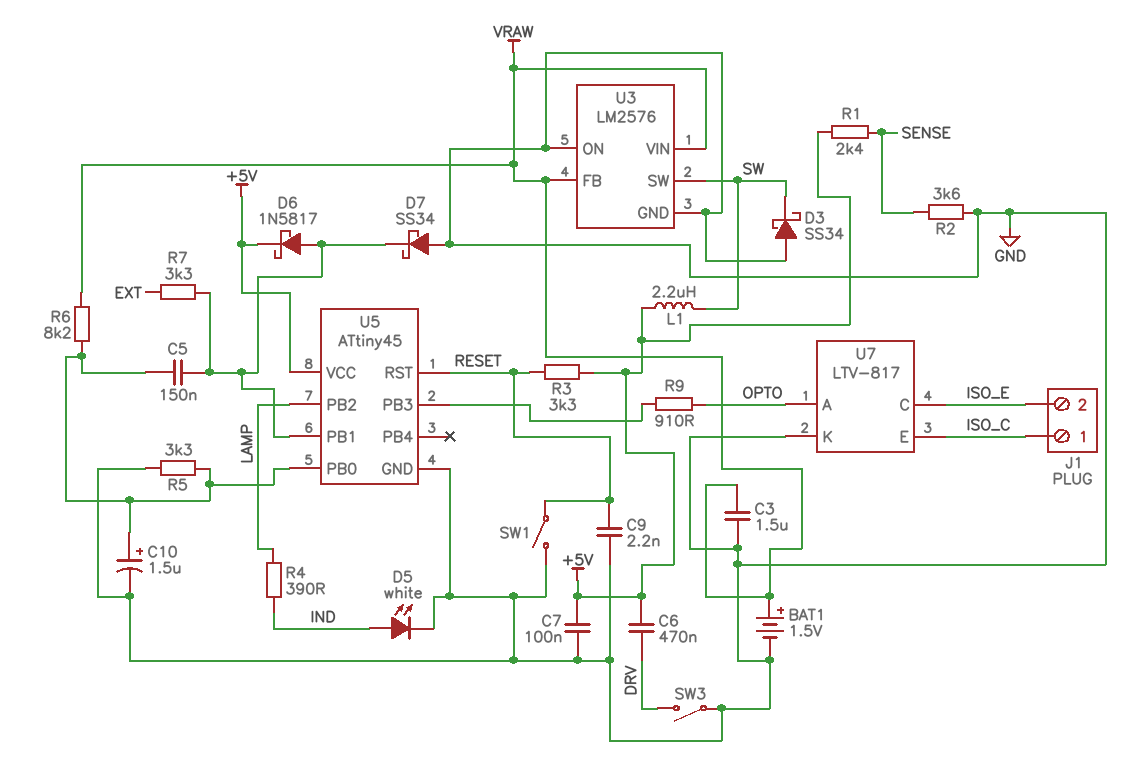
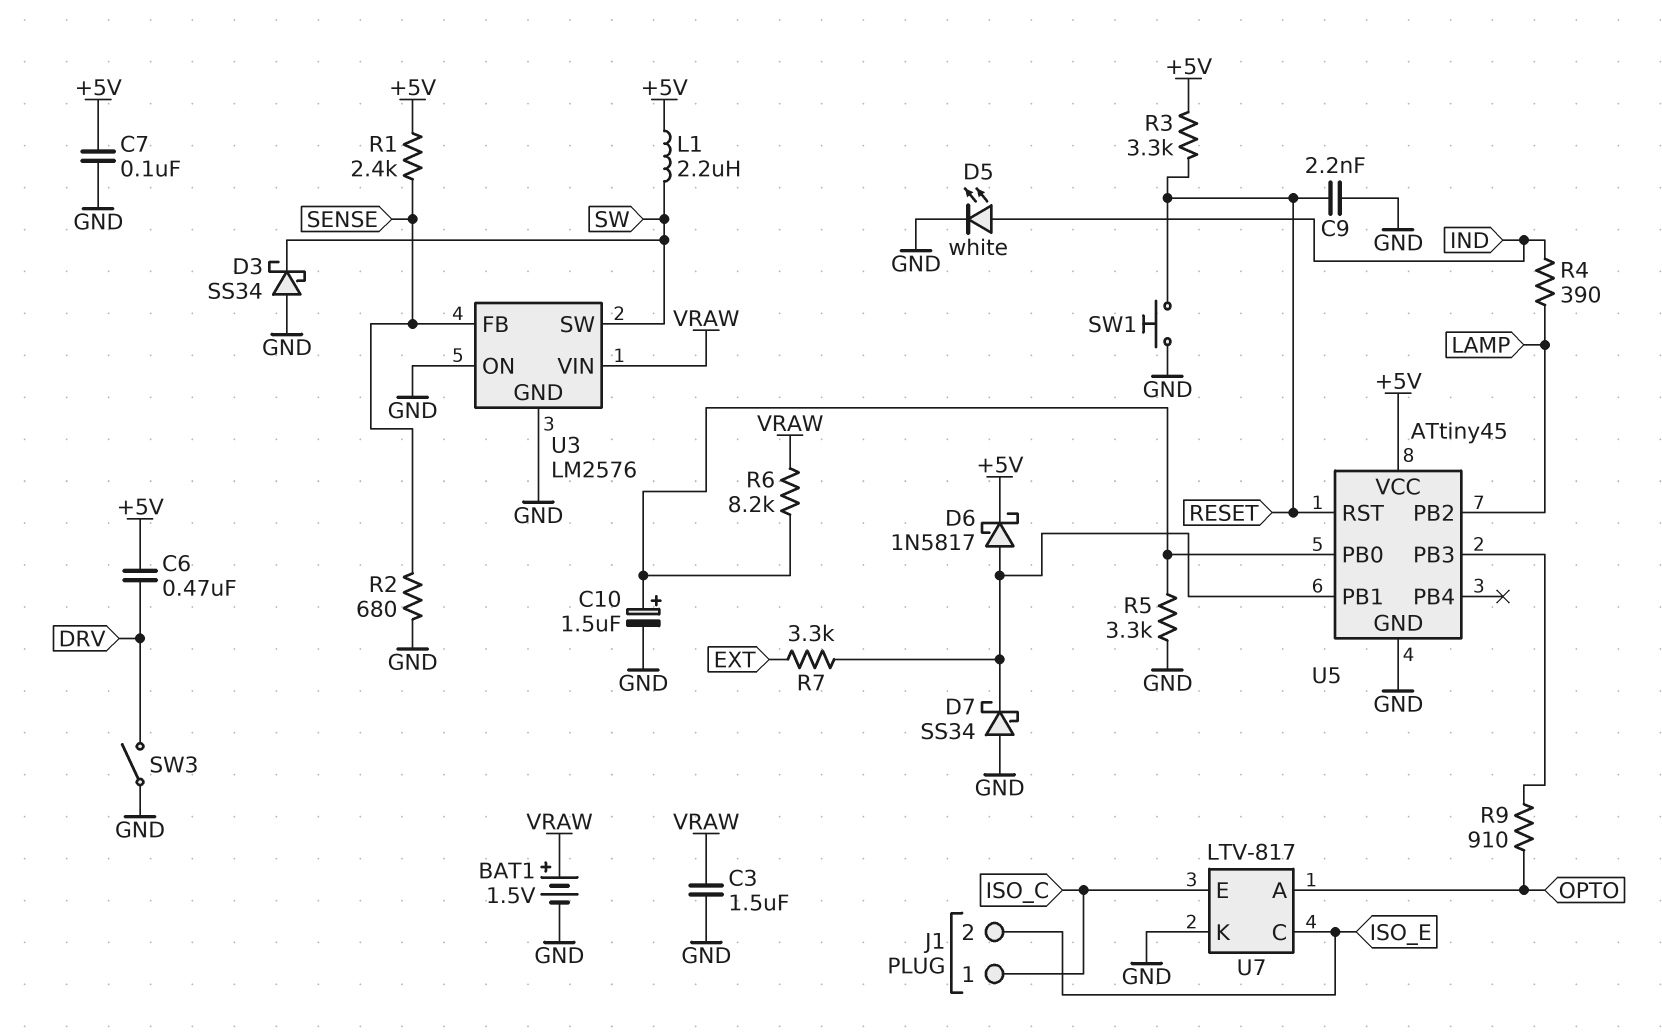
C5: 150nF (U5/PB0, U5/PB1) -> none
R2: 3.6k (GND, SENSE) -> 680 (GND, SENSE)
SW1: switch (GND, RESET) -> button (GND, RESET)
U3 pin FB: VRAW -> SENSE

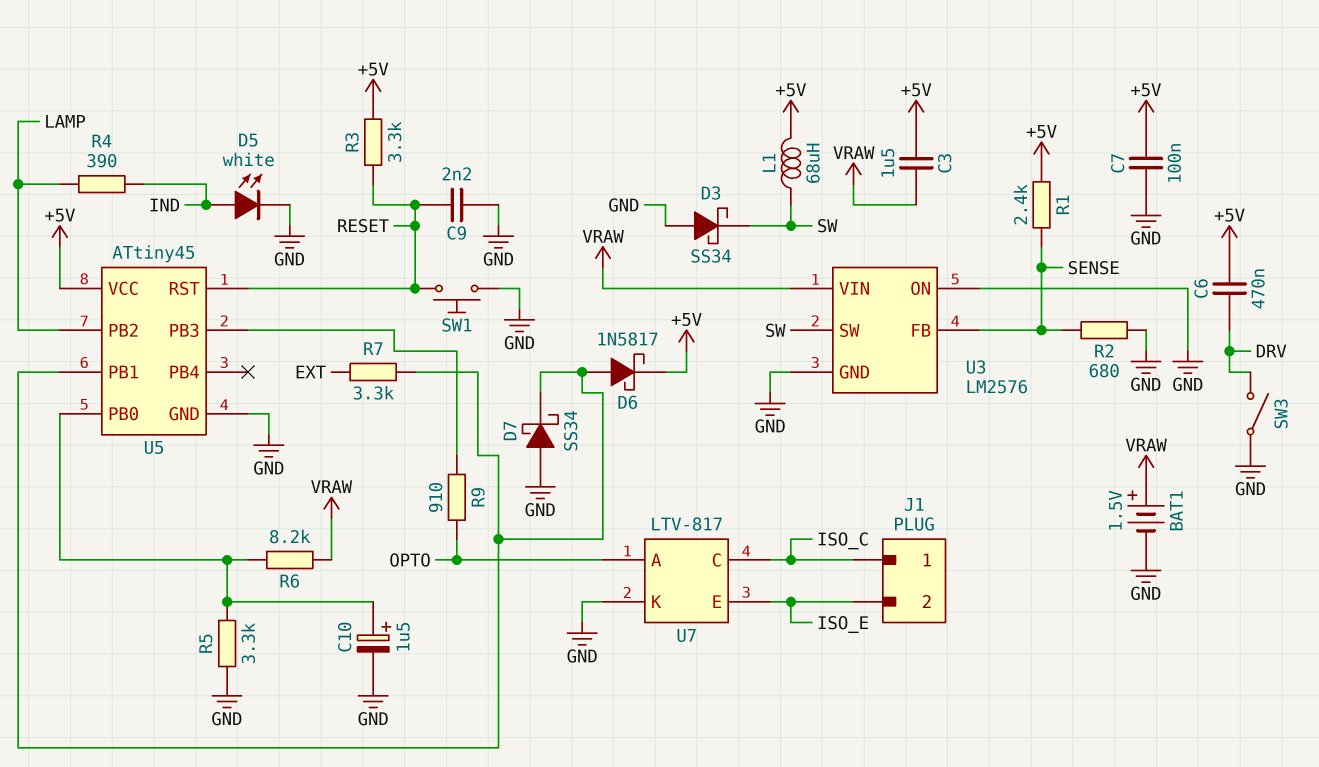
C3: 1.5uF (GND, VRAW) -> 1.5uF (+5V, VRAW)
L1: 2.2uH (+5V, SW) -> 68uH (+5V, SW)
U7 pin C: ISO_E -> ISO_C
U7 pin E: ISO_C -> ISO_E

